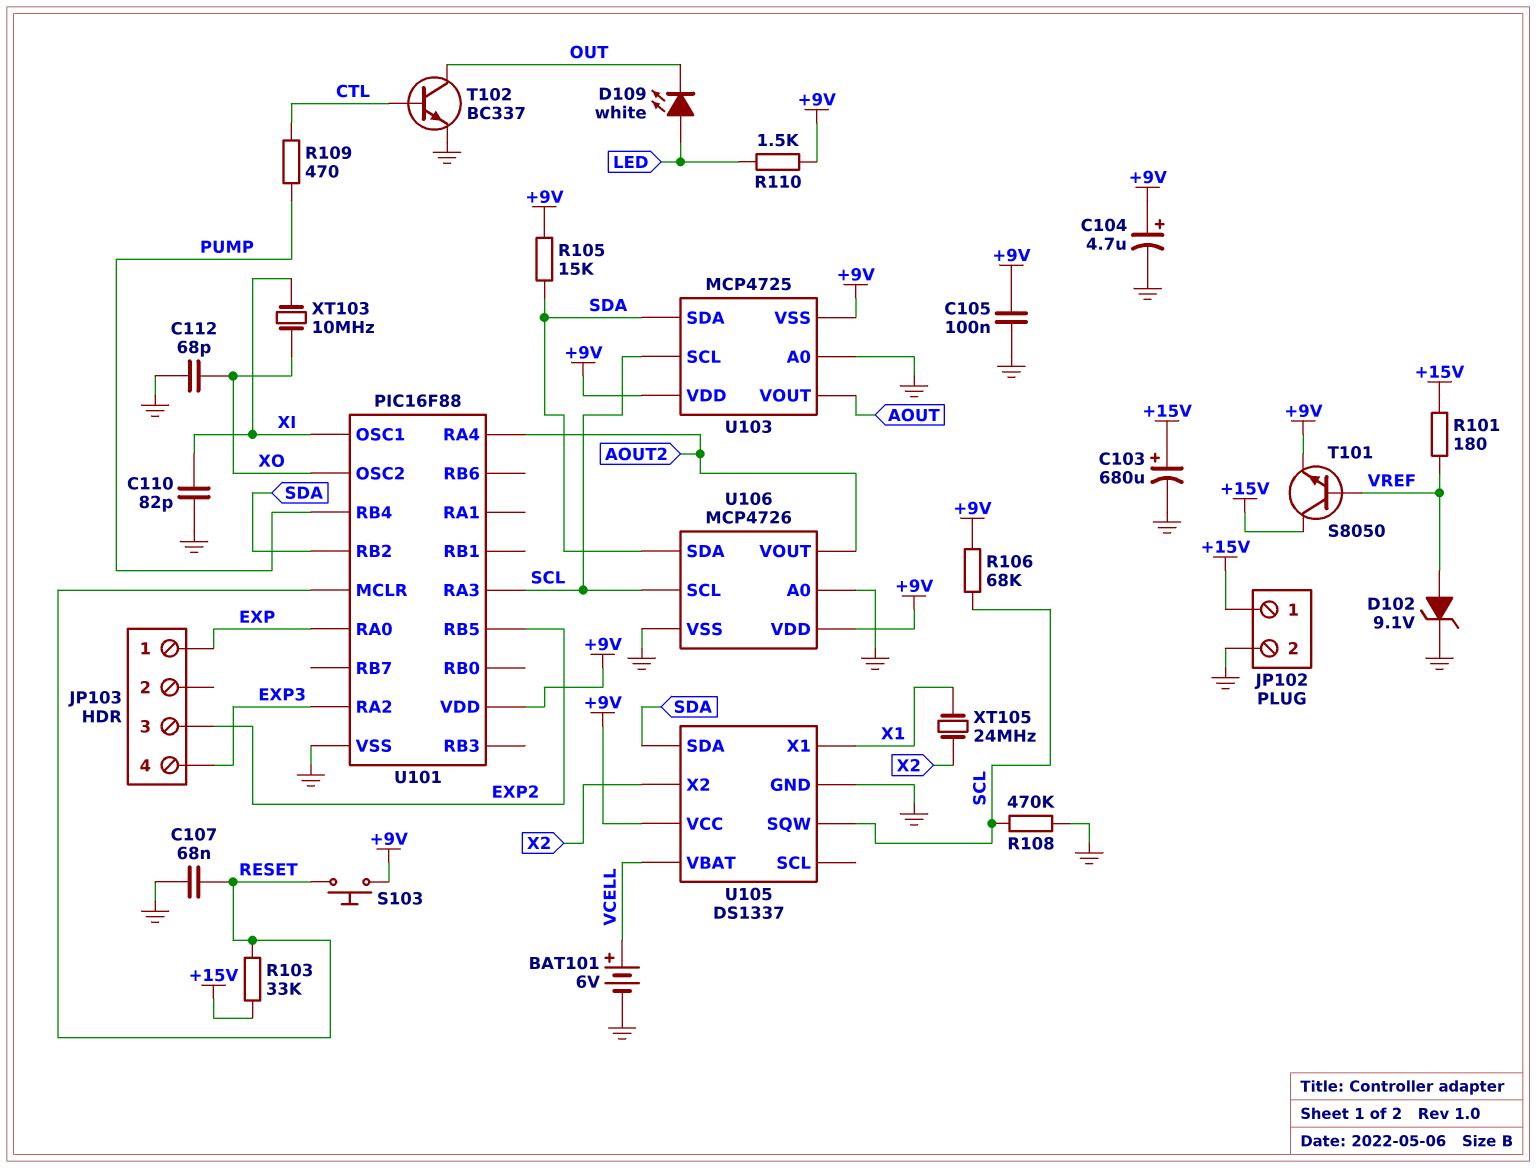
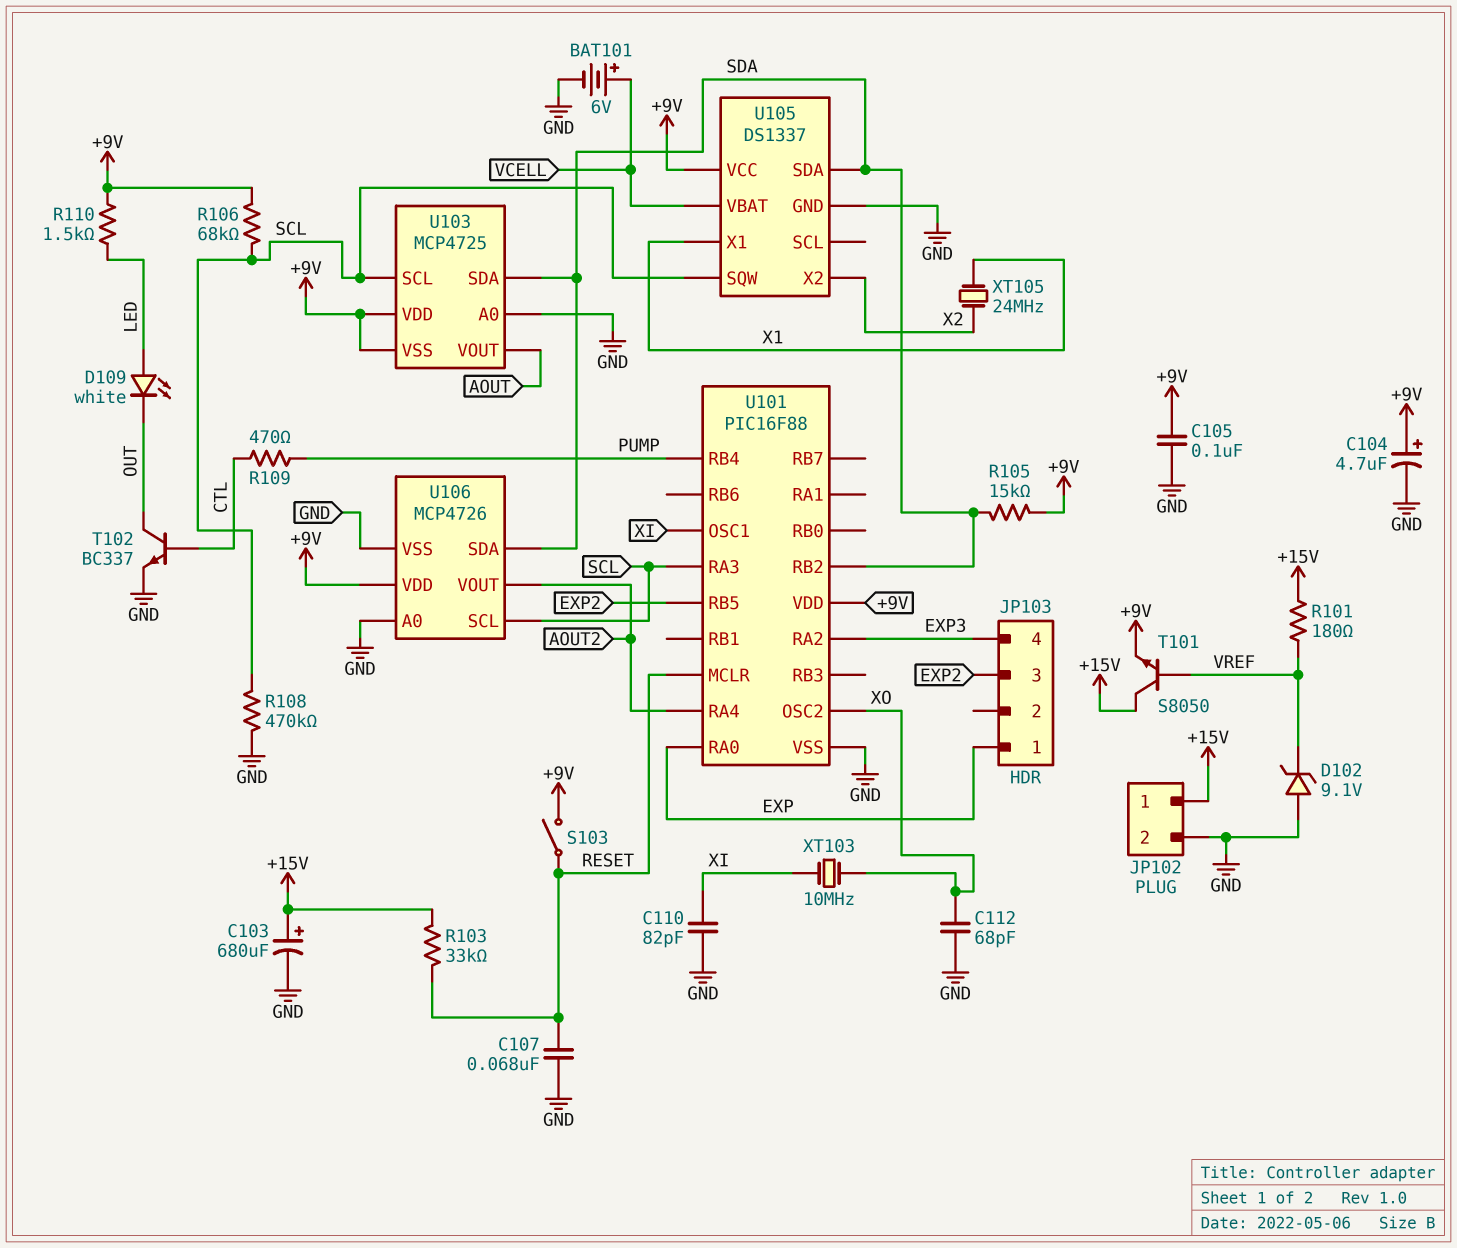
D102: zener 9.1V (A VREF, K GND) -> zener 9.1V (A GND, K VREF)
S103: button (+9V, RESET) -> switch (+9V, RESET)

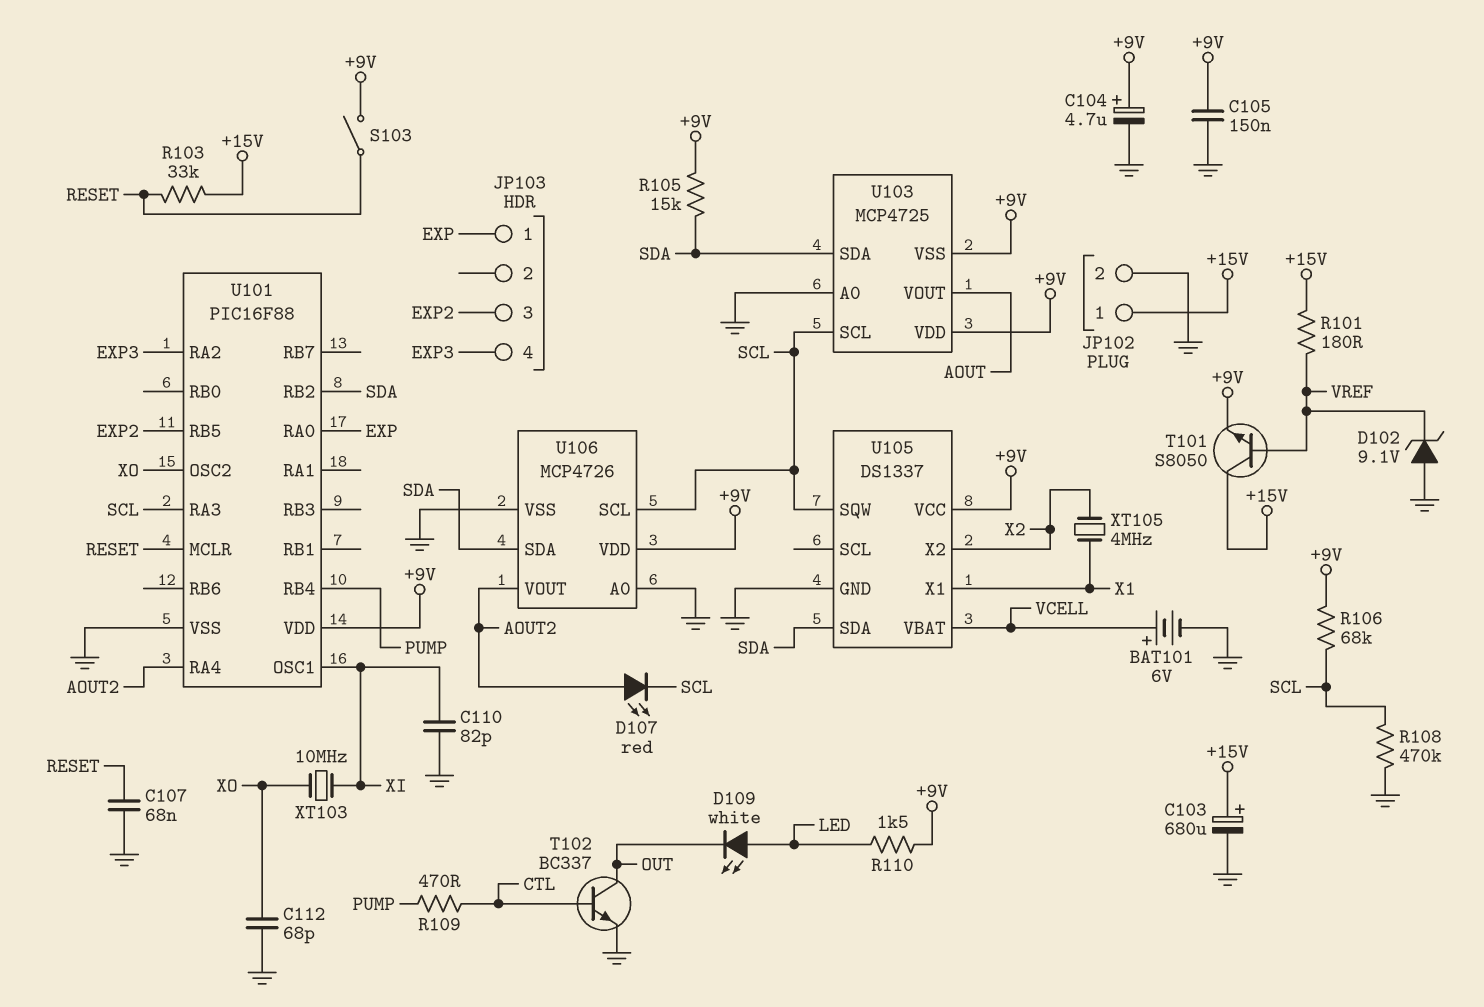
C105: 100nF (+9V, GND) -> 150nF (+9V, GND)
D107: none -> LED red (A AOUT2, K SCL)
XT105: 24MHz (X1, X2) -> 4MHz (X1, X2)

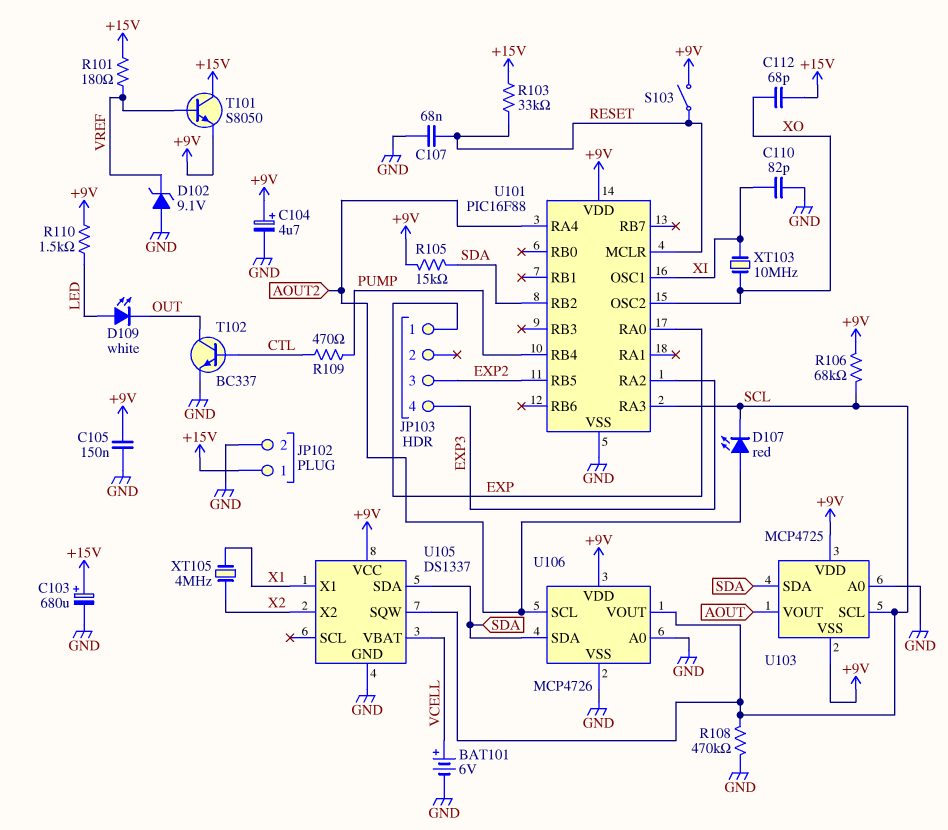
C112: 68pF (GND, XO) -> 68pF (+15V, XO)
U106 pin SCL: SCL -> AOUT2
U106 pin VOUT: AOUT2 -> SCL

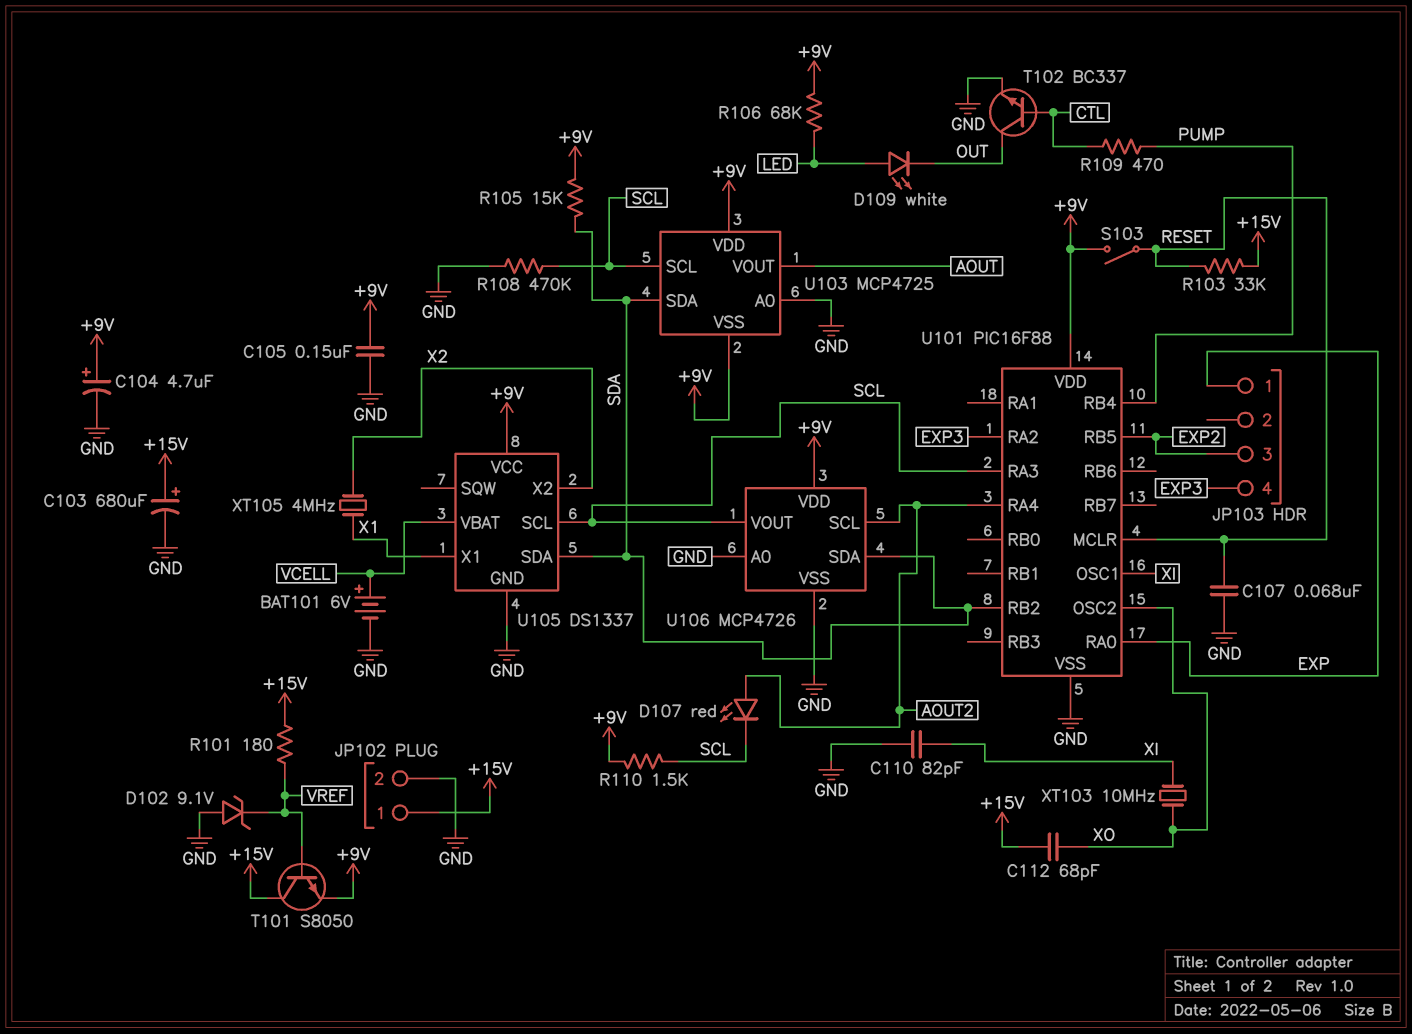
R106: 68k (+9V, SCL) -> 68k (+9V, LED)
R110: 1.5k (+9V, LED) -> 1.5k (+9V, SCL)
U105 pin SCL: none -> SCL
U105 pin SQW: SCL -> none

